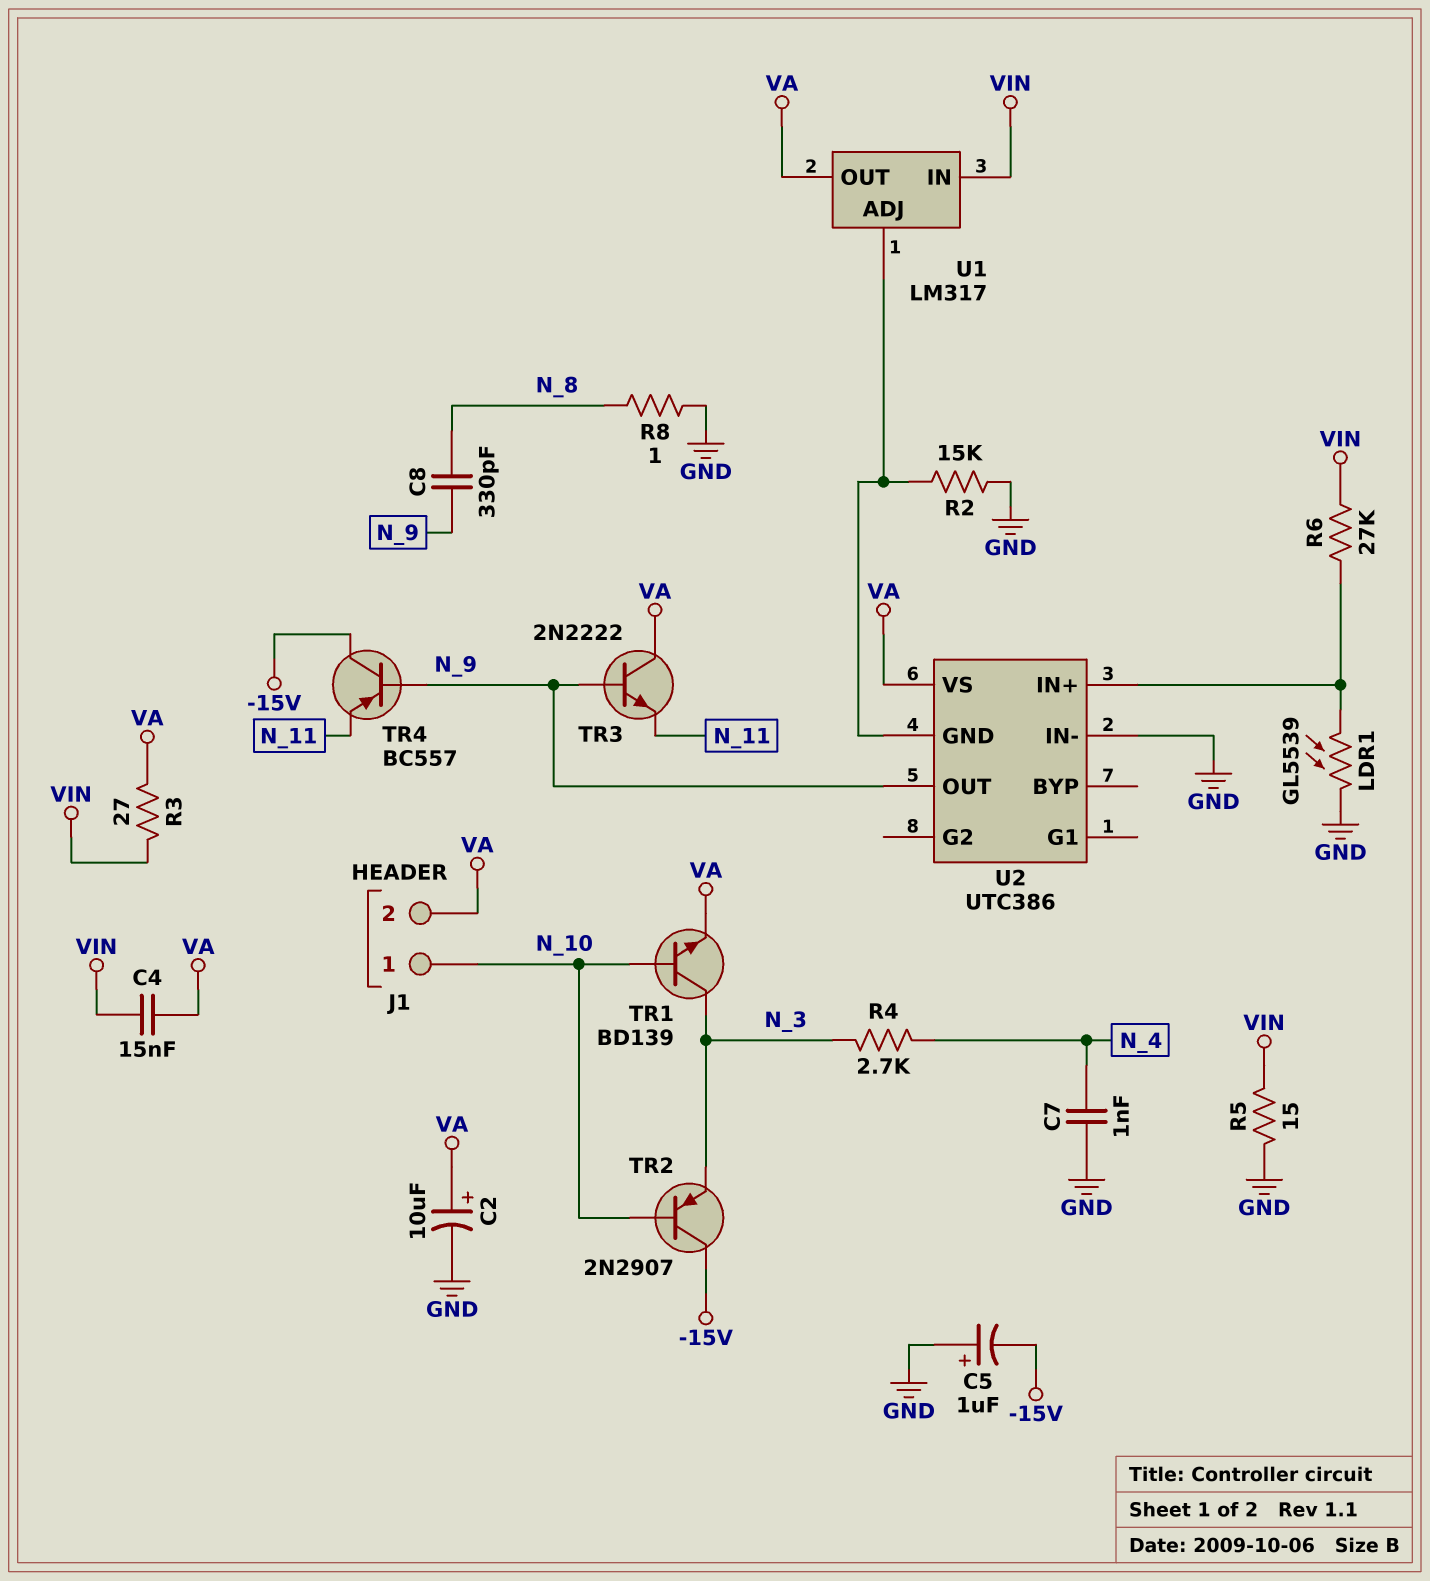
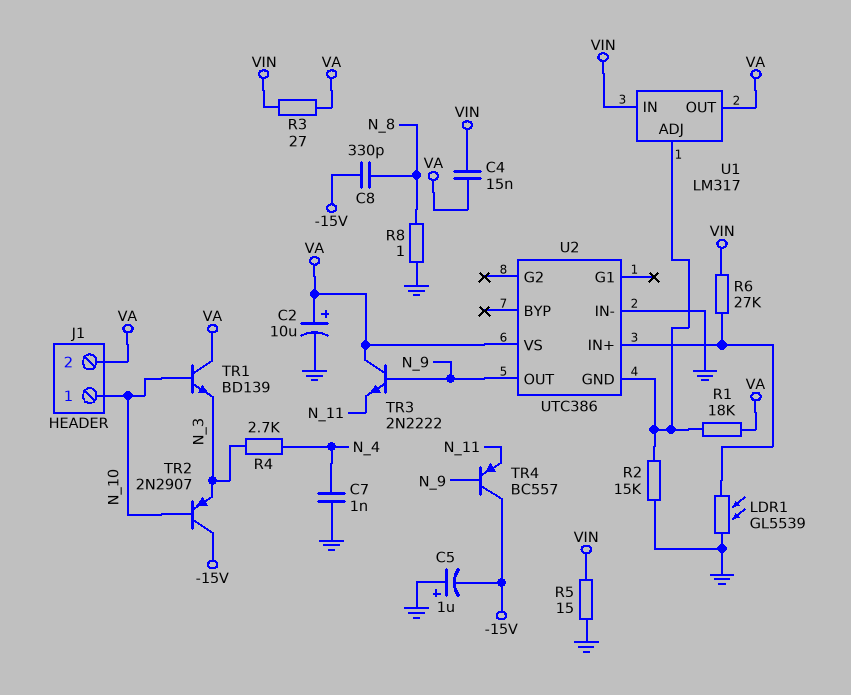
C8: 330pF (N_8, N_9) -> 330pF (-15V, N_8)
R1: none -> 18k (U1/ADJ, VA)
TR1: NPN BD139 (B N_10, C N_3, E VA) -> NPN BD139 (B N_10, C VA, E N_3)

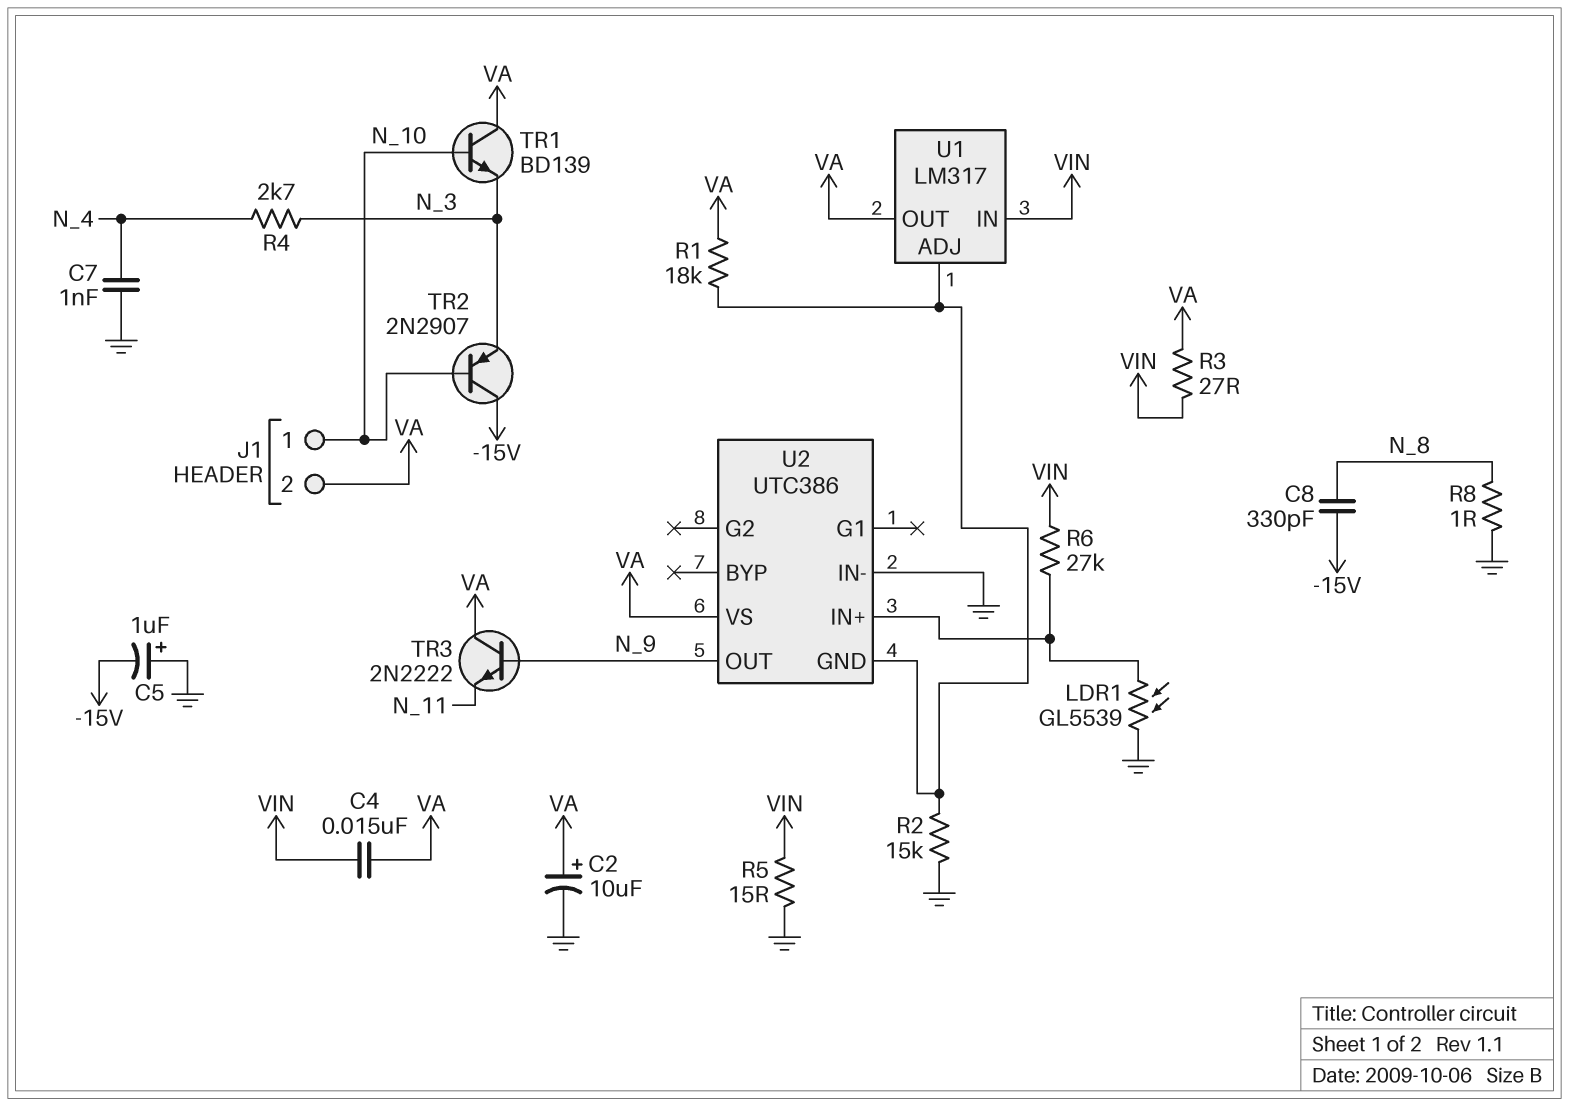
TR4: PNP BC557 (B N_9, C -15V, E N_11) -> none

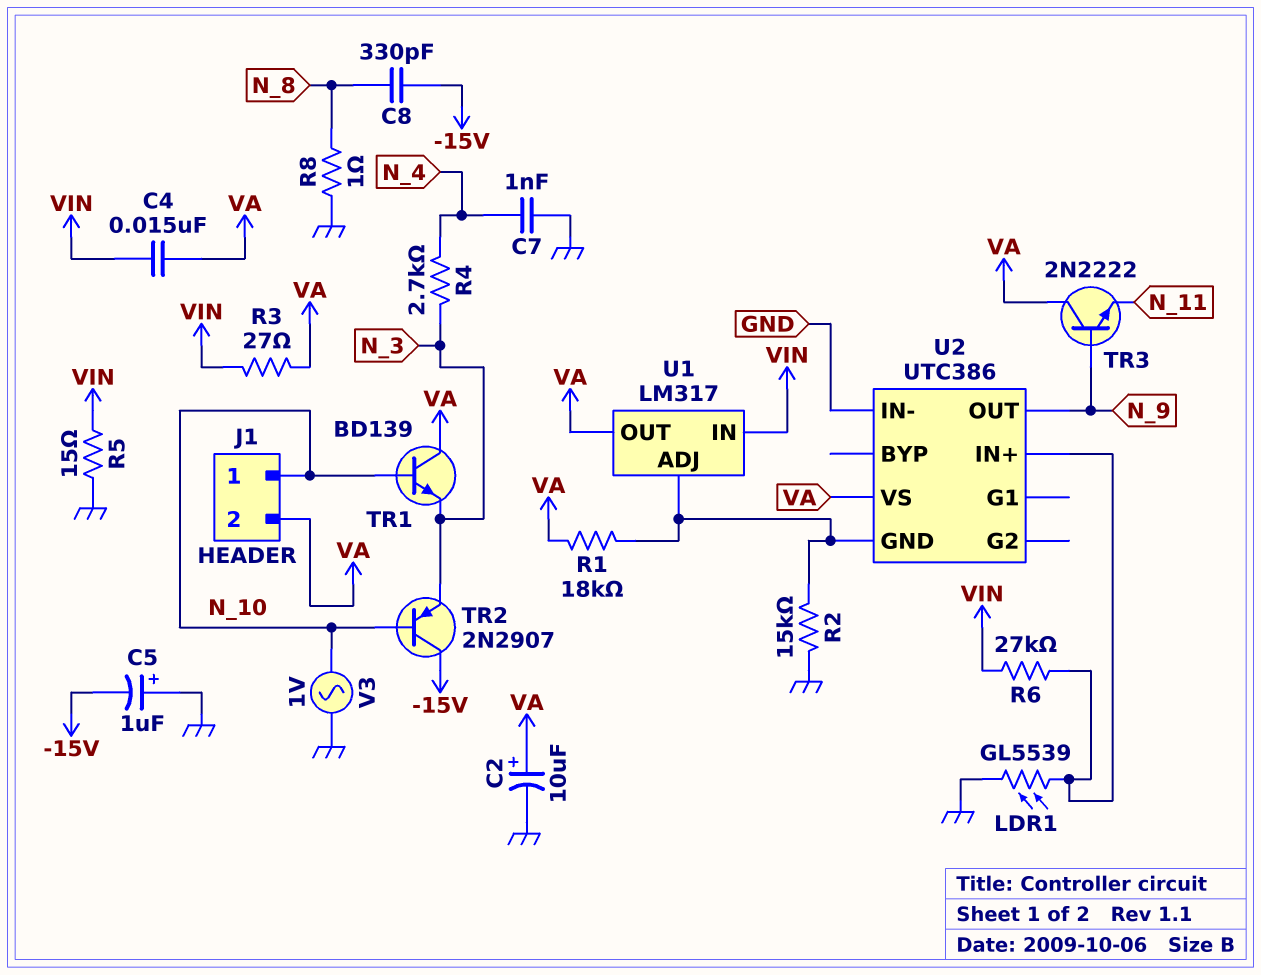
V3: none -> AC 1V (GND, N_10)

